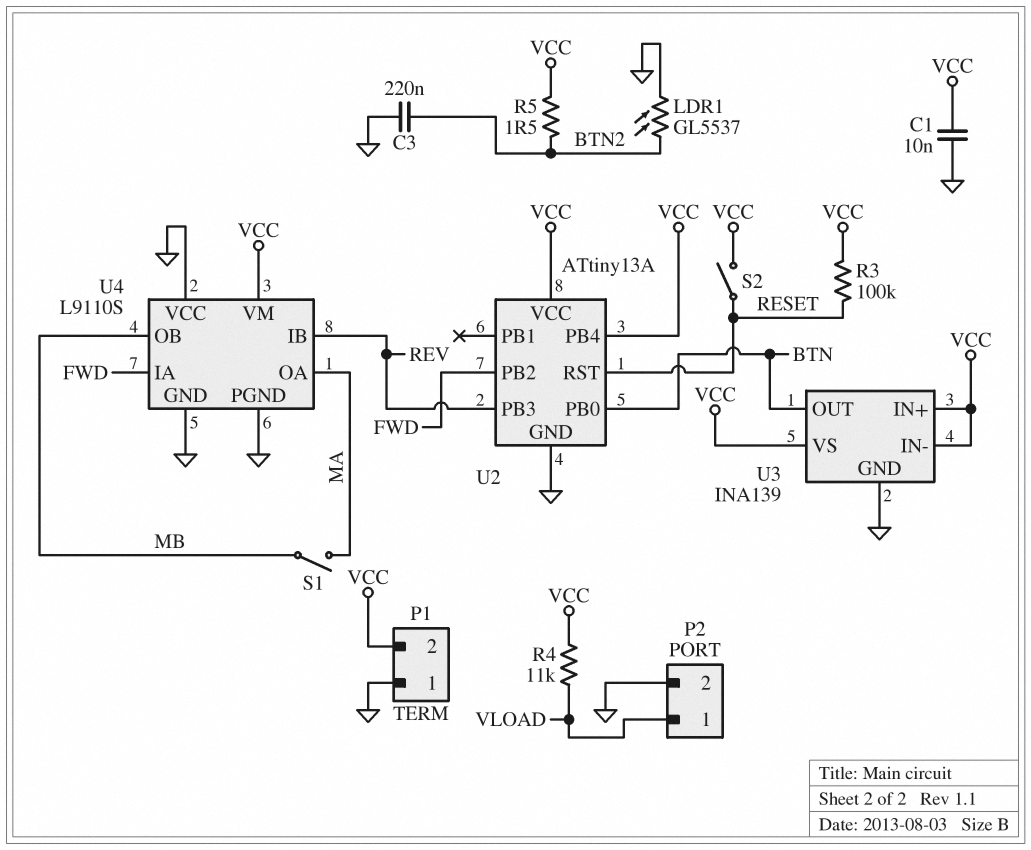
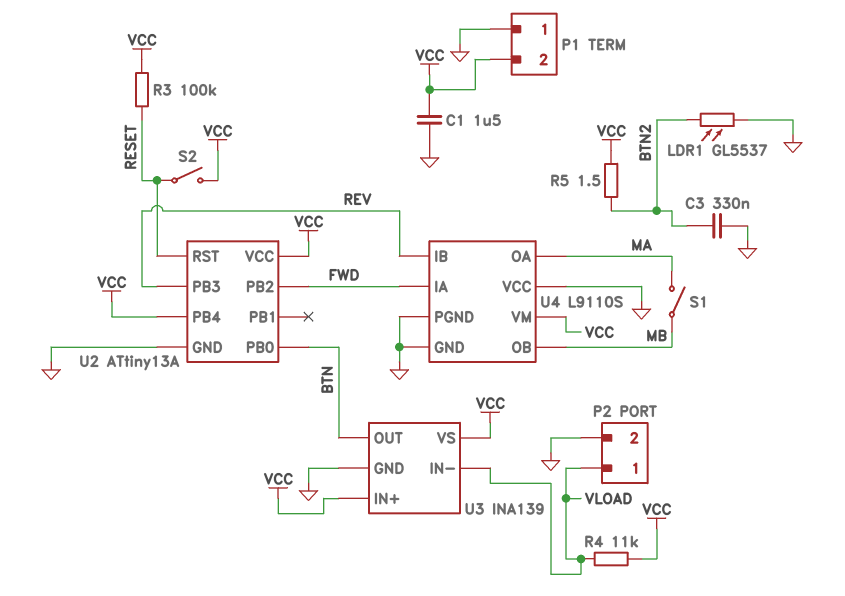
C1: 10nF (GND, VCC) -> 1.5uF (GND, VCC)
C3: 220nF (BTN2, GND) -> 330nF (BTN2, GND)
U3 pin IN-: VCC -> VLOAD

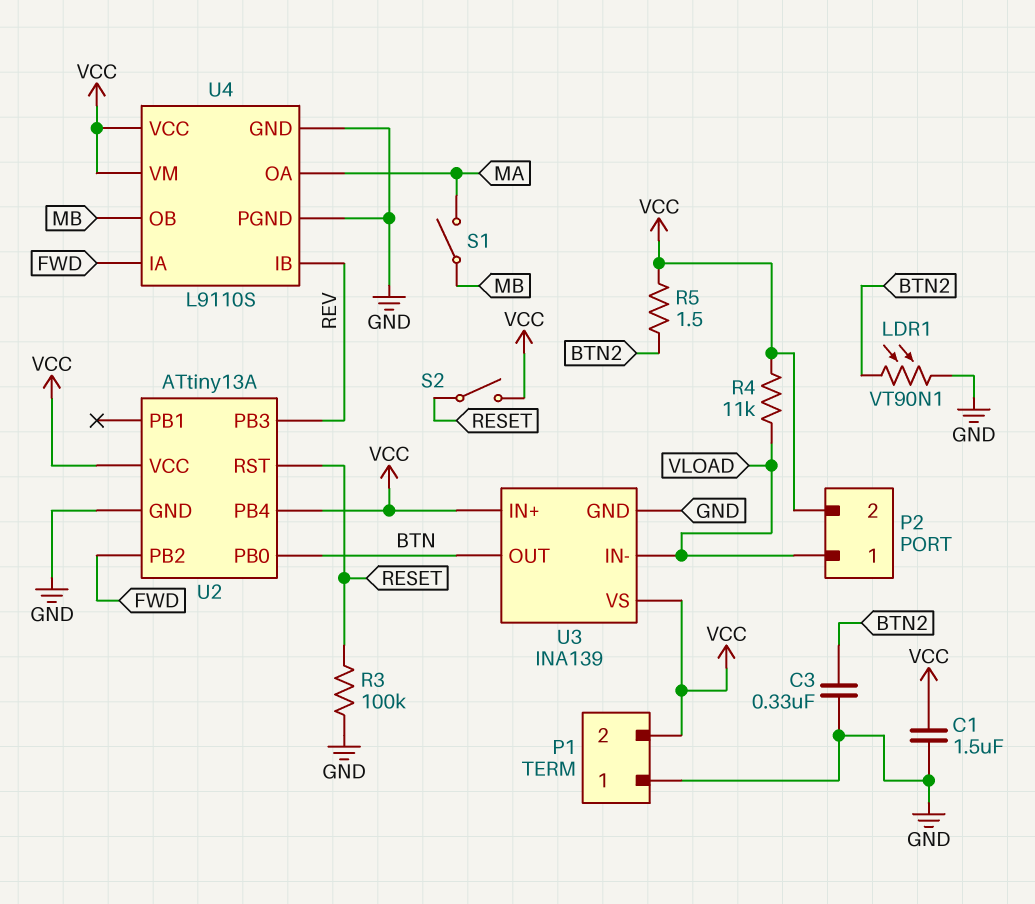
LDR1: GL5537 (BTN2, GND) -> VT90N1 (BTN2, GND)
P2 pin 2: GND -> VCC
R3: 100k (RESET, VCC) -> 100k (GND, RESET)
U4 pin VCC: GND -> VCC

